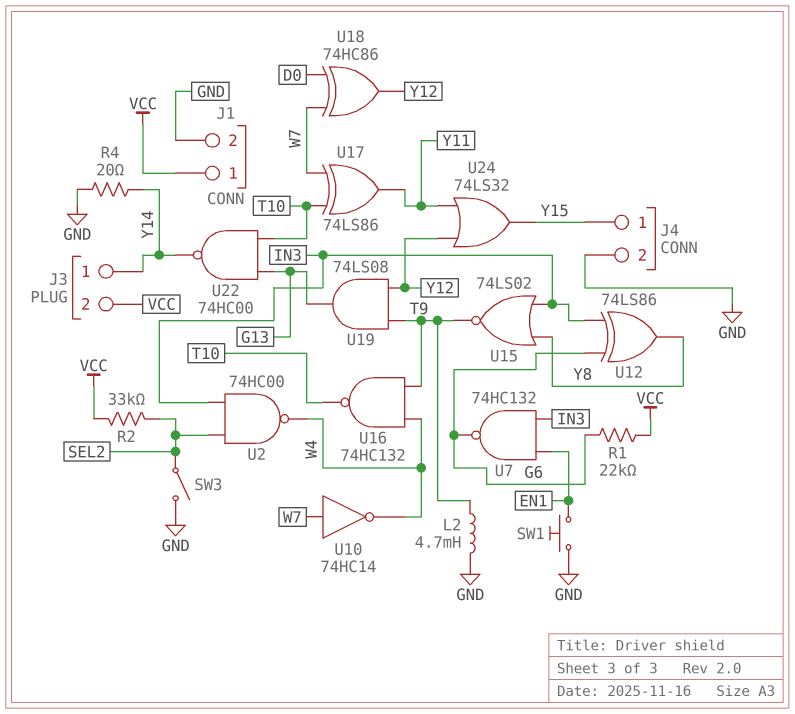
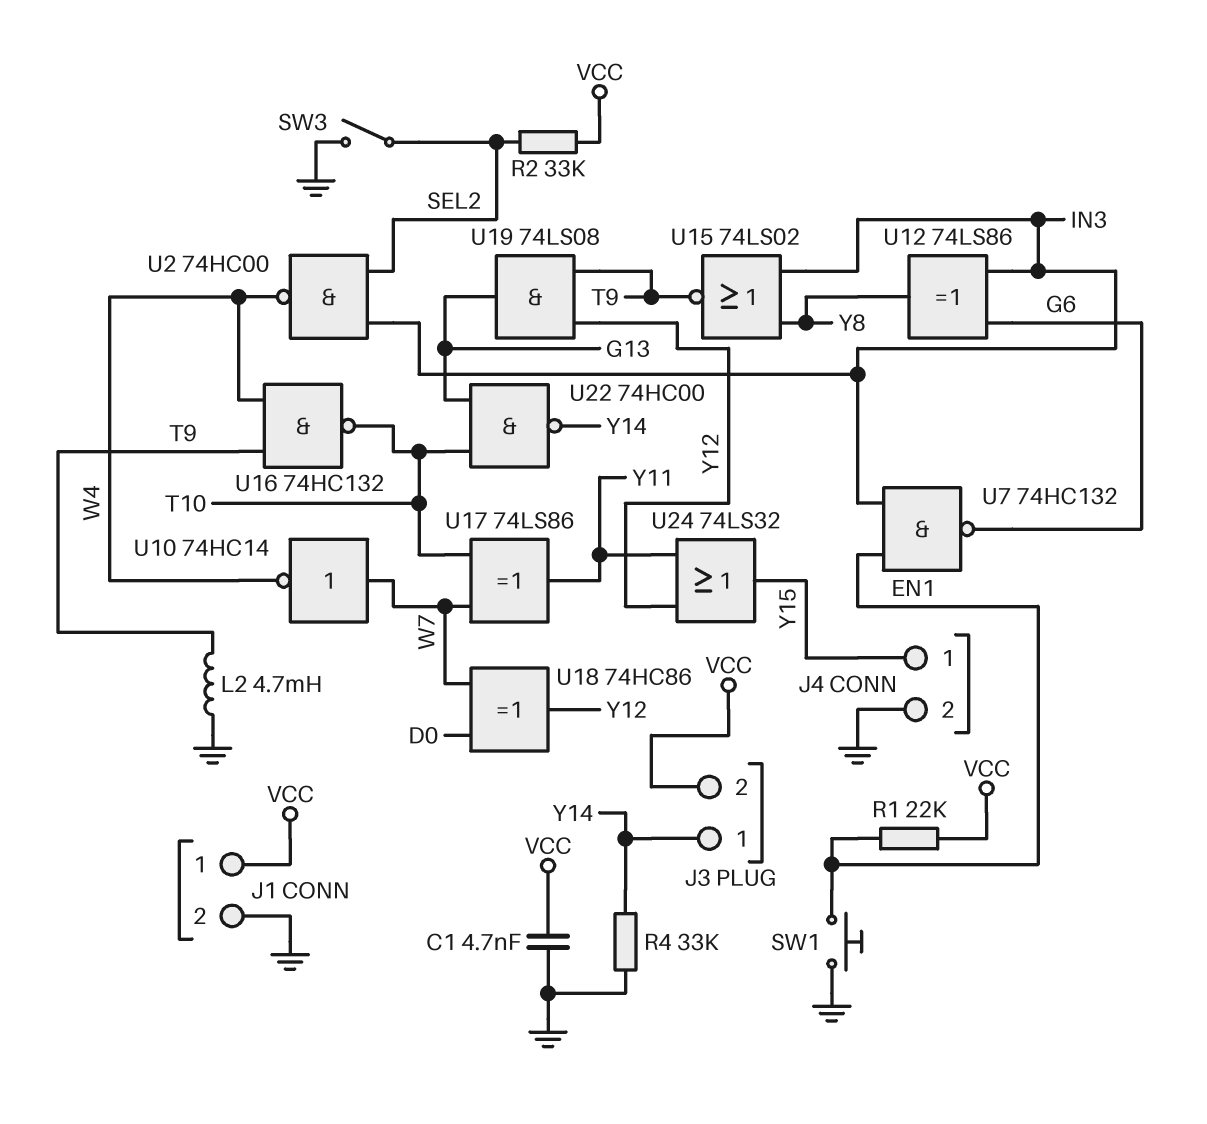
C1: none -> 4.7nF (GND, VCC)
R1: 22k (G6, VCC) -> 22k (EN1, VCC)
R4: 20 (GND, Y14) -> 33k (GND, Y14)

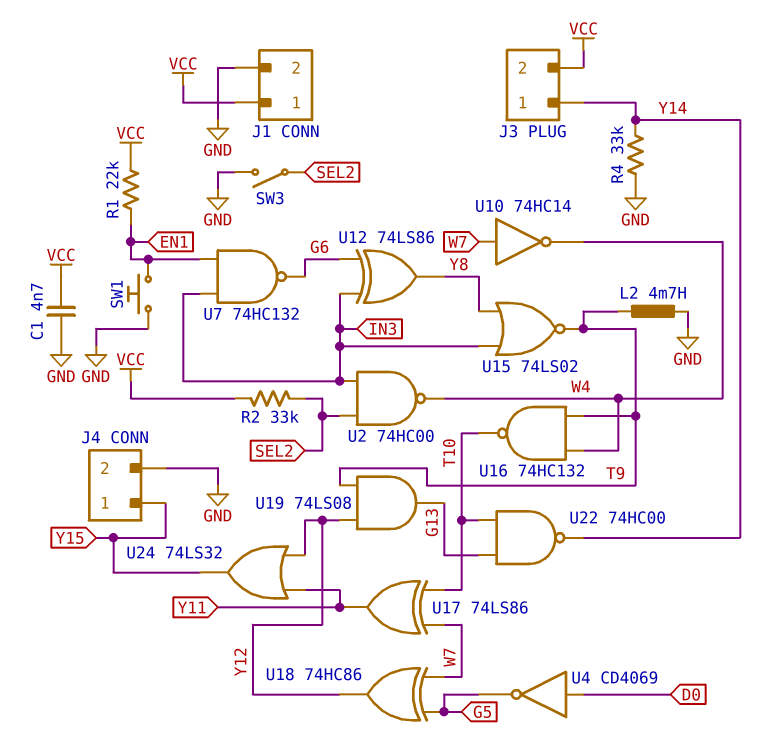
U4: none -> NOT CD4069 (in D0, out G5)
U18: XOR 74HC86 (in D0, in W7, out Y12) -> XOR 74HC86 (in G5, in W7, out Y12)

